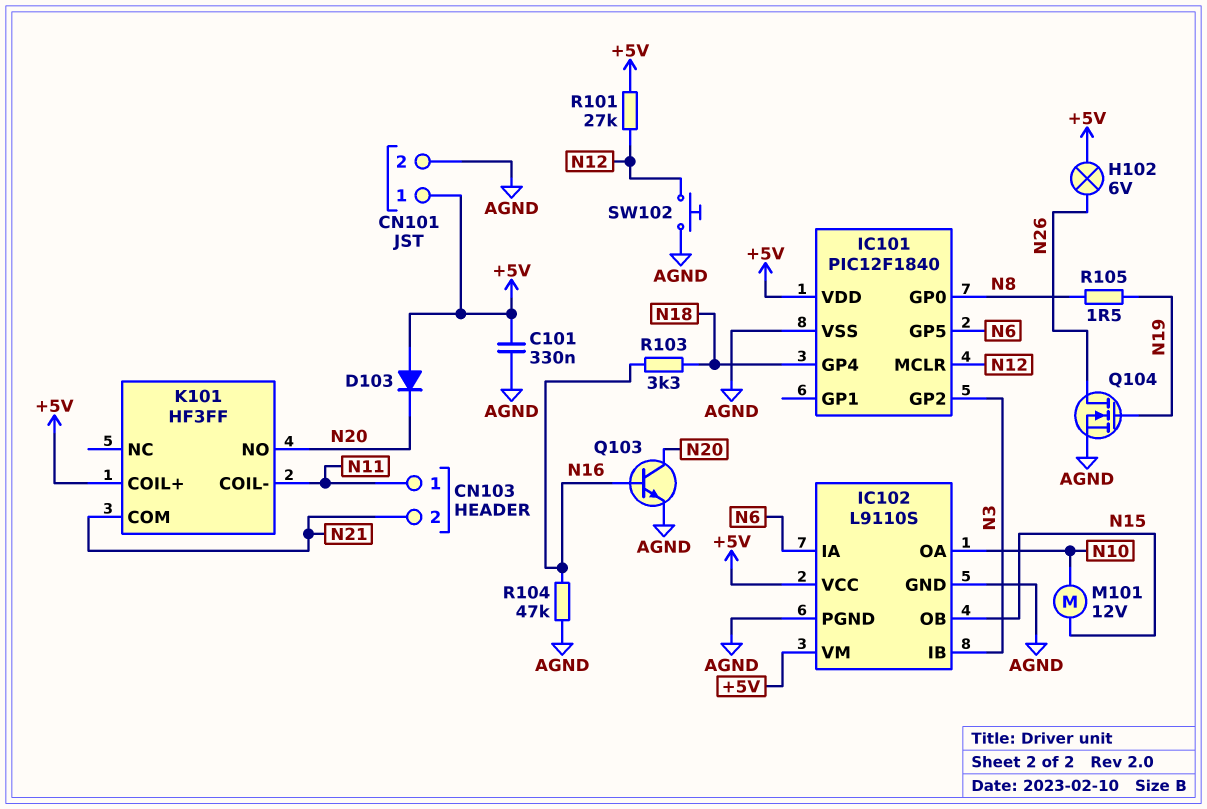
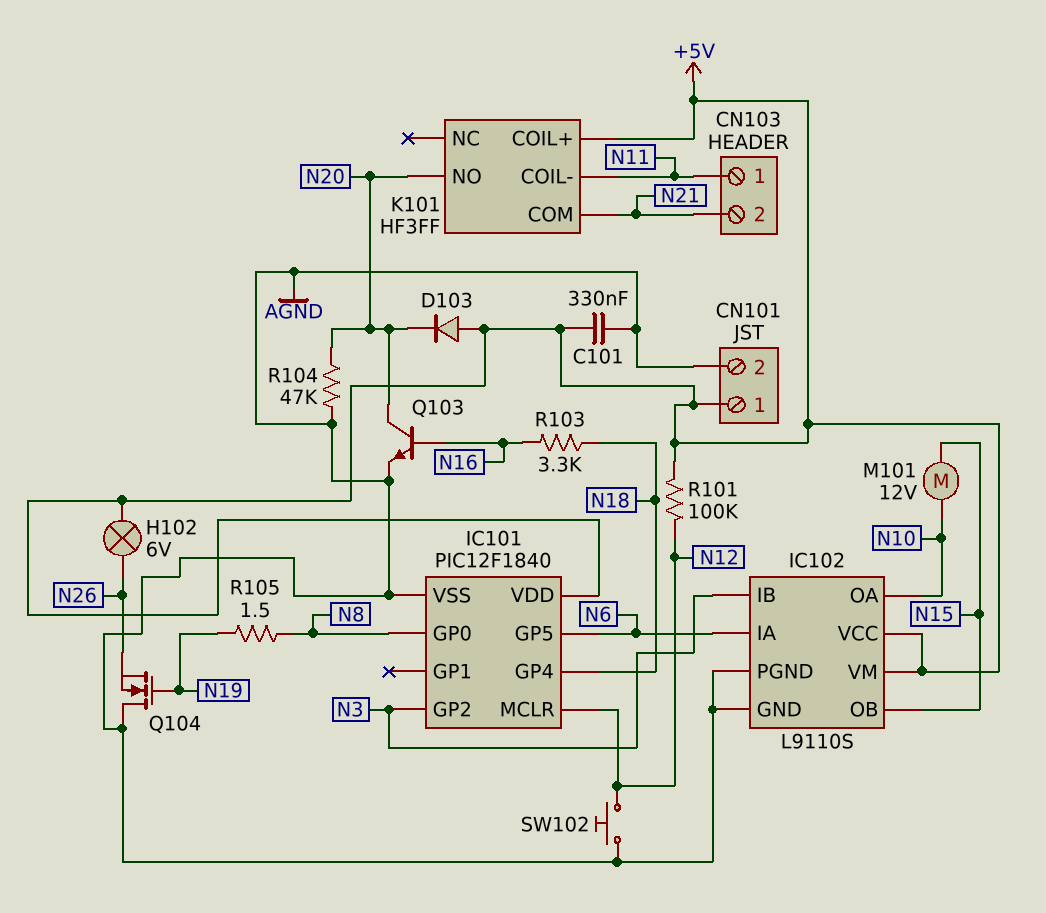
Q104: NMOS (G N19, D N26, S AGND) -> NMOS (G N19, D AGND, S N26)
R101: 27k (+5V, N12) -> 100k (+5V, N12)
R104: 47k (AGND, N16) -> 47k (AGND, N20)

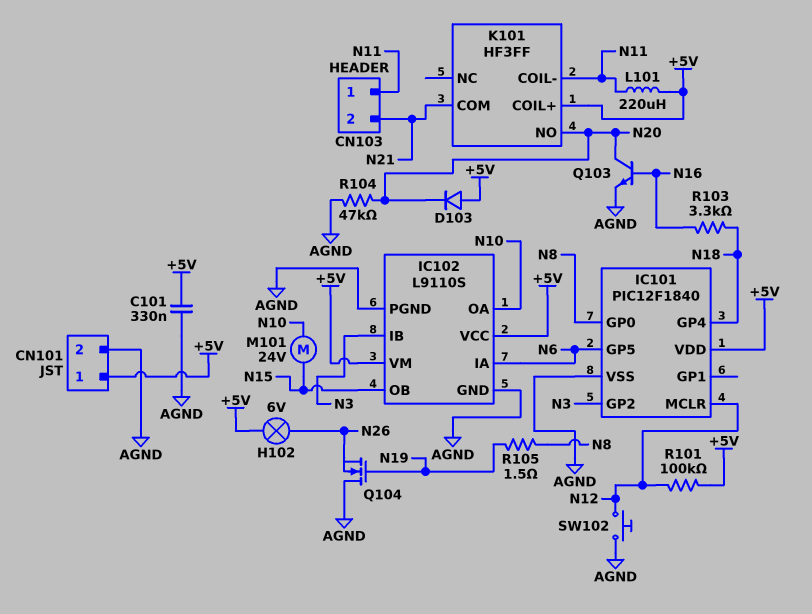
L101: none -> 220uH (+5V, N11)
M101: motor 12V (N10, N15) -> motor 24V (N10, N15)

